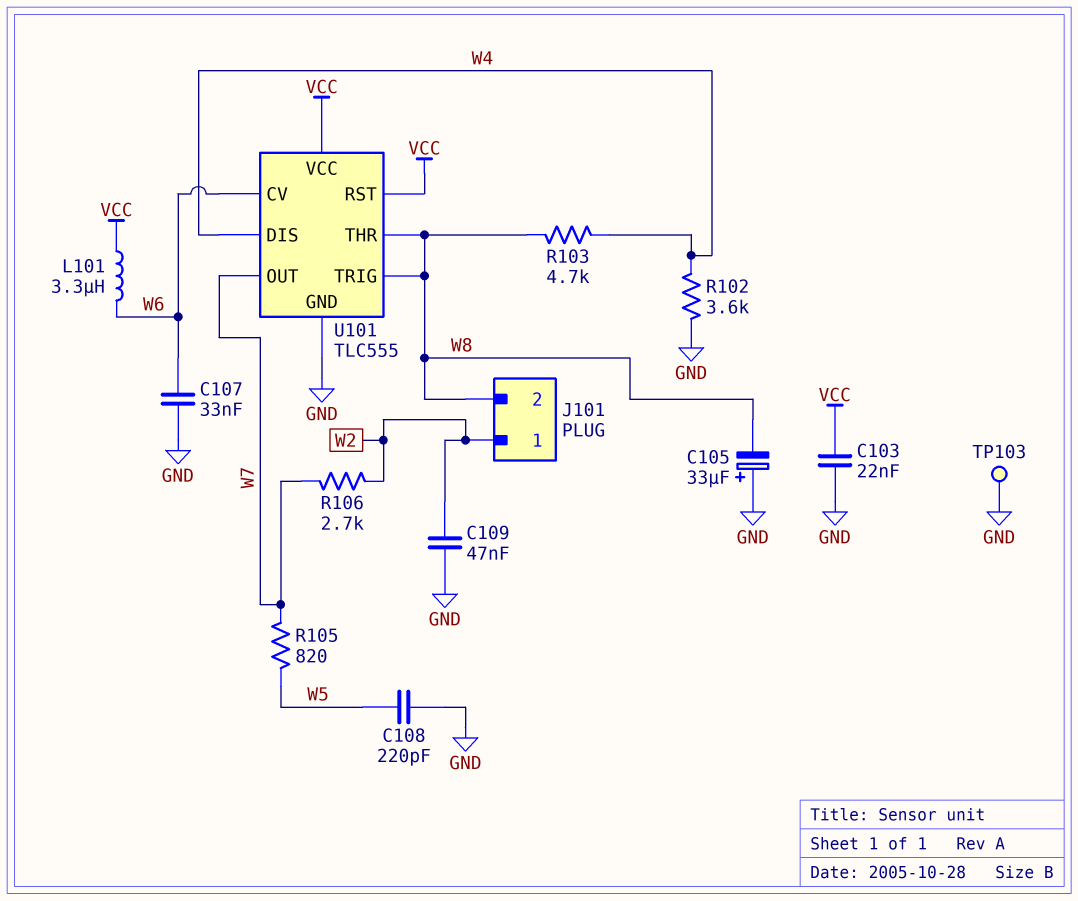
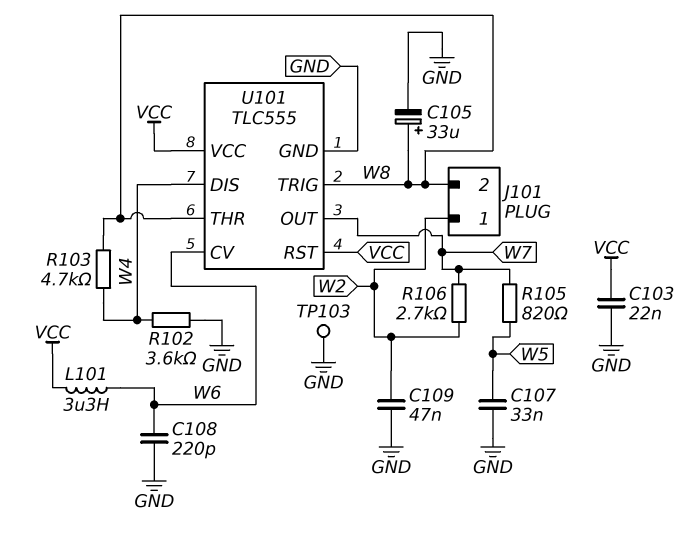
C105: 33uF (plus GND, minus W8) -> 33uF (plus W8, minus GND)
C107: 33nF (GND, W6) -> 33nF (GND, W5)
C108: 220pF (GND, W5) -> 220pF (GND, W6)

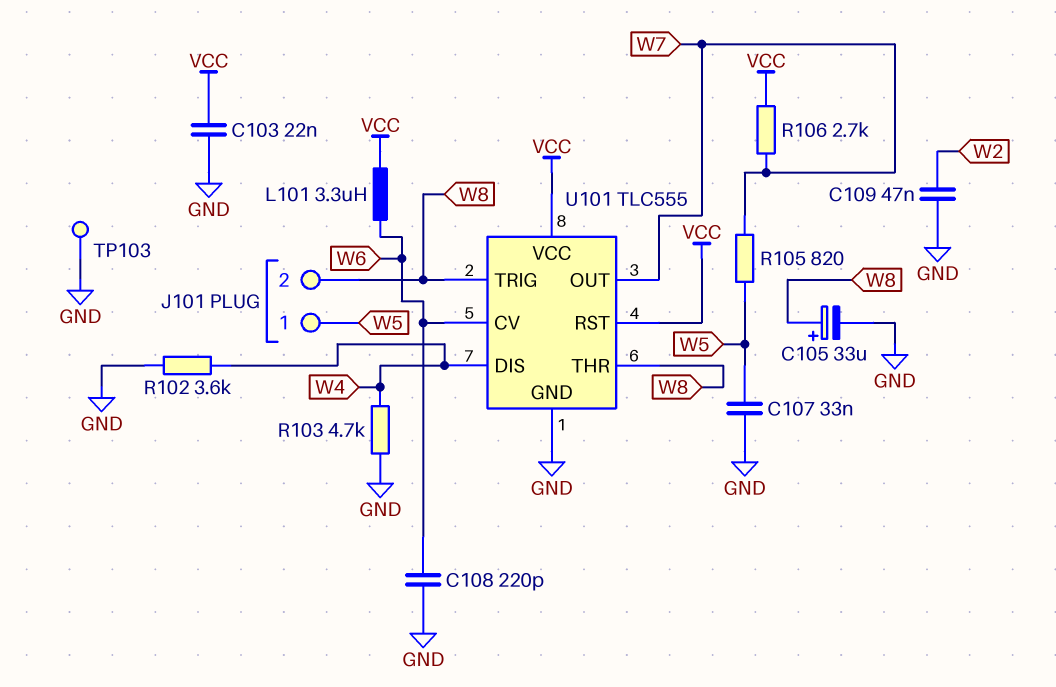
J101 pin 1: W2 -> W5
R103: 4.7k (W4, W8) -> 4.7k (GND, W4)
R106: 2.7k (W2, W7) -> 2.7k (VCC, W7)

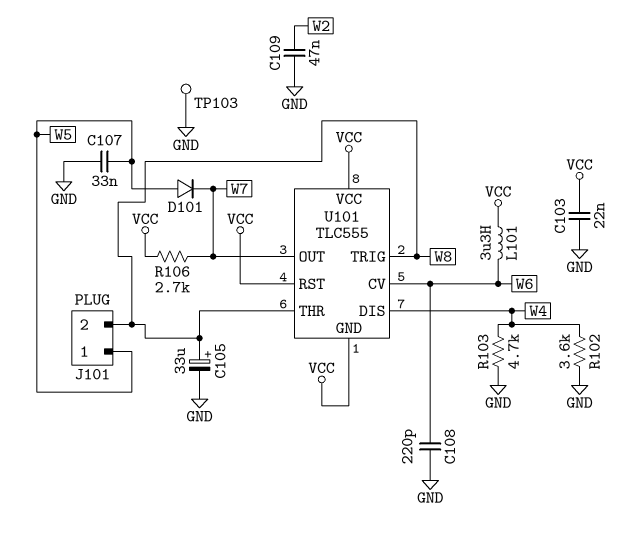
D101: none -> diode (A W5, K W7)
R105: 820 (W5, W7) -> none
U101 pin GND: GND -> VCC

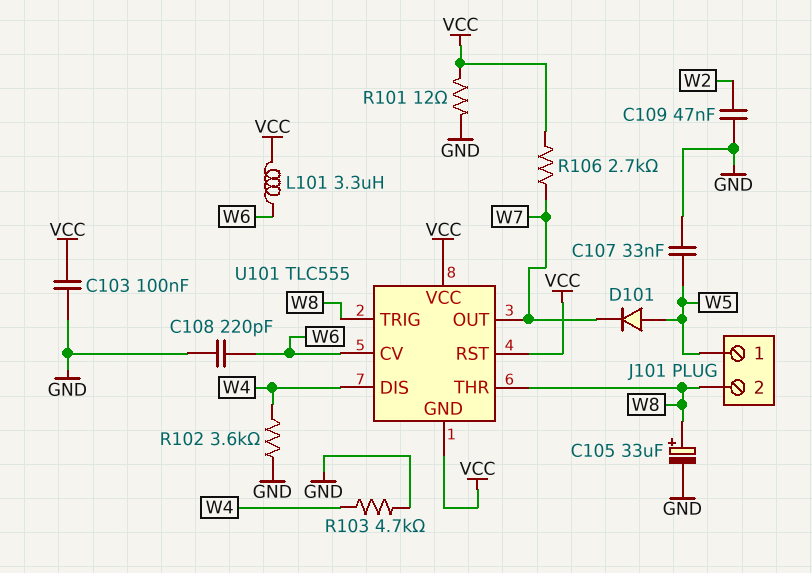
C103: 22nF (GND, VCC) -> 100nF (GND, VCC)
R101: none -> 12 (GND, VCC)
TP103: test point (GND) -> none

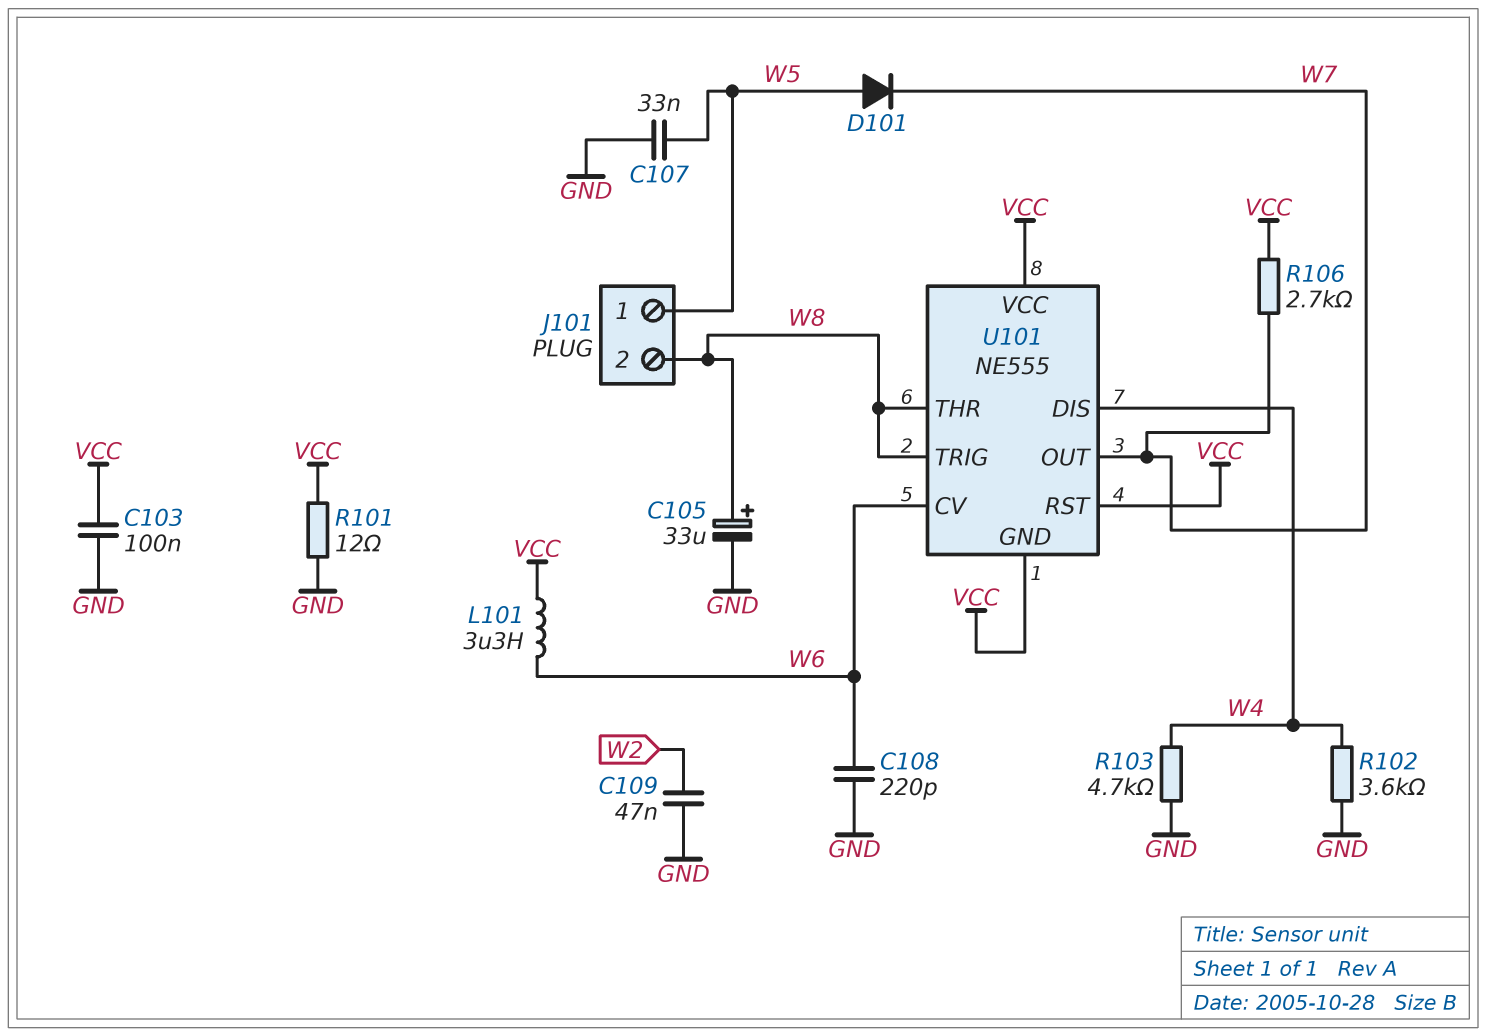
U101: TLC555 -> NE555

